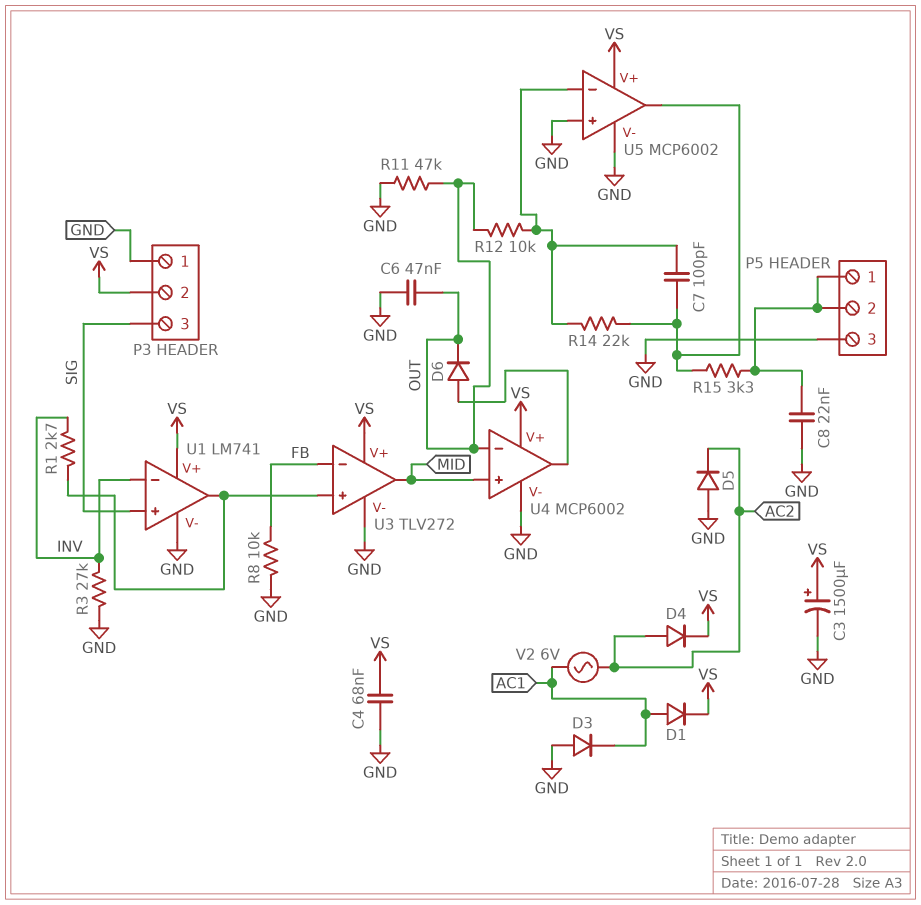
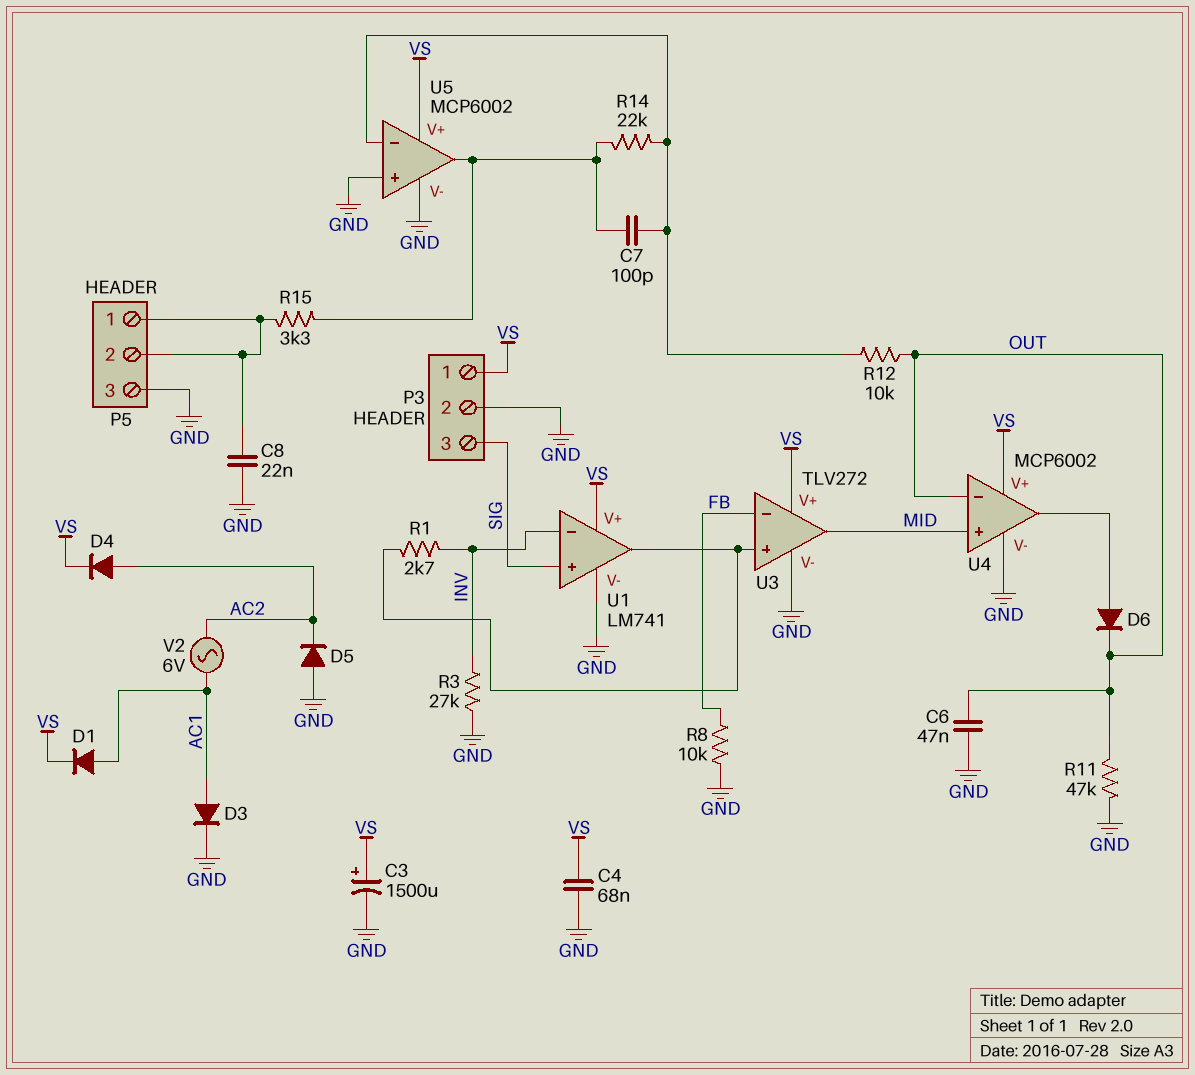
D3: diode (A GND, K AC1) -> diode (A AC1, K GND)
P3 pin 1: GND -> VS
P3 pin 2: VS -> GND

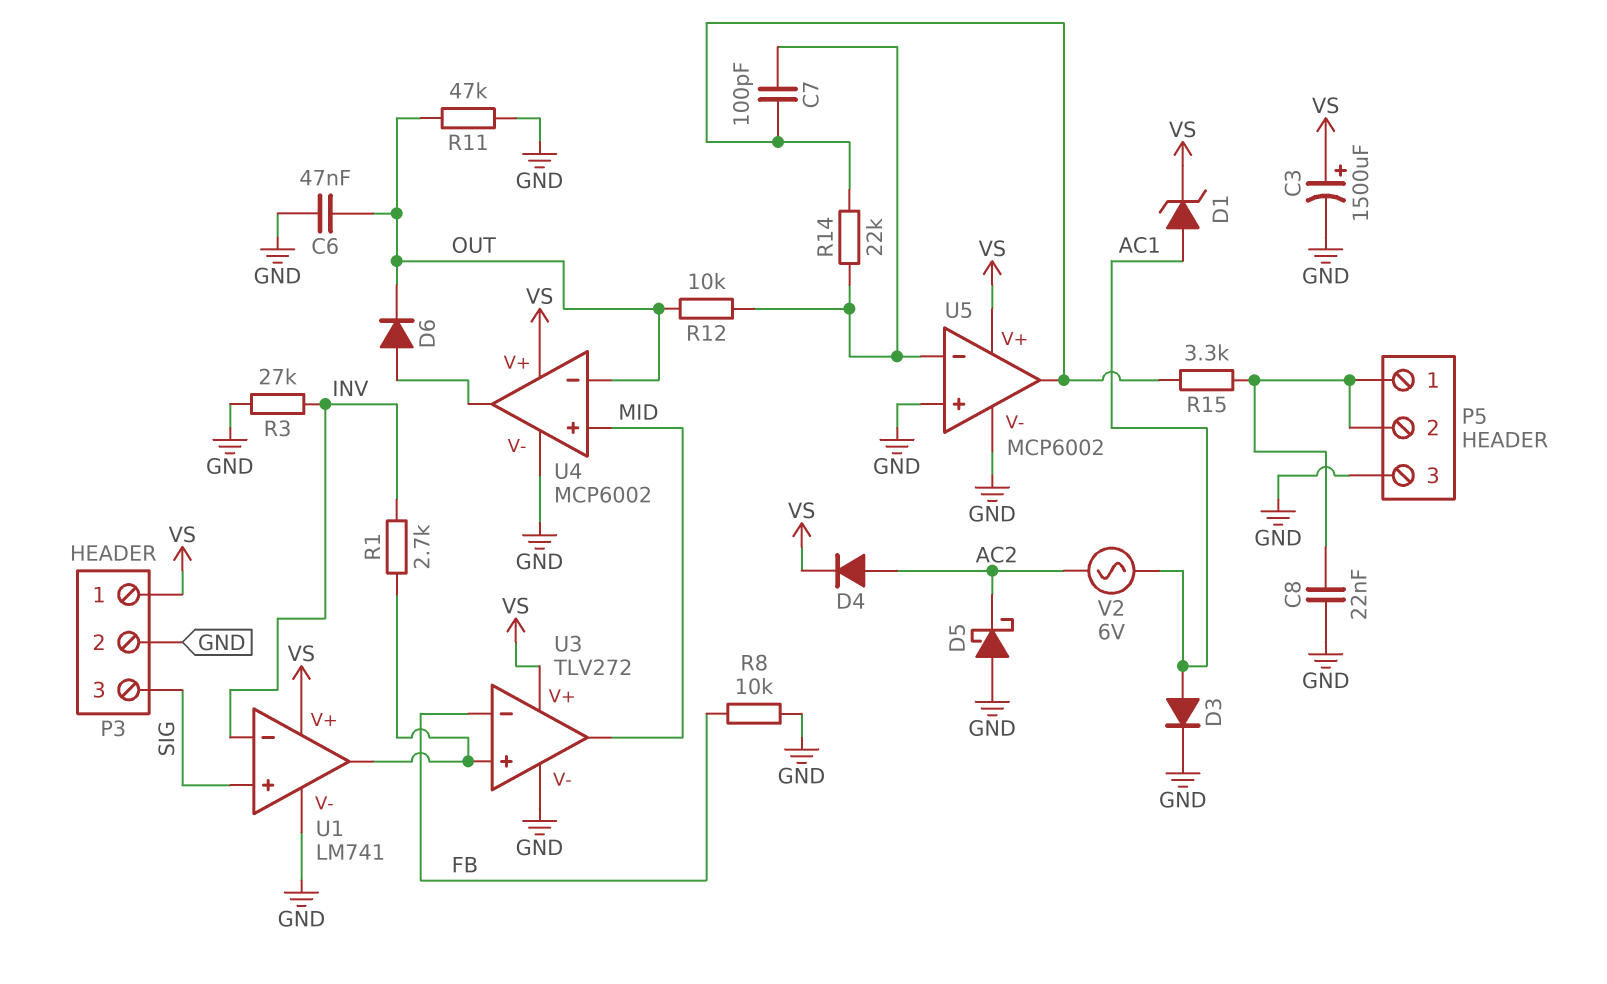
C4: 68nF (GND, VS) -> none
D1: diode (A AC1, K VS) -> zener (A AC1, K VS)
D5: diode (A GND, K AC2) -> schottky (A GND, K AC2)

